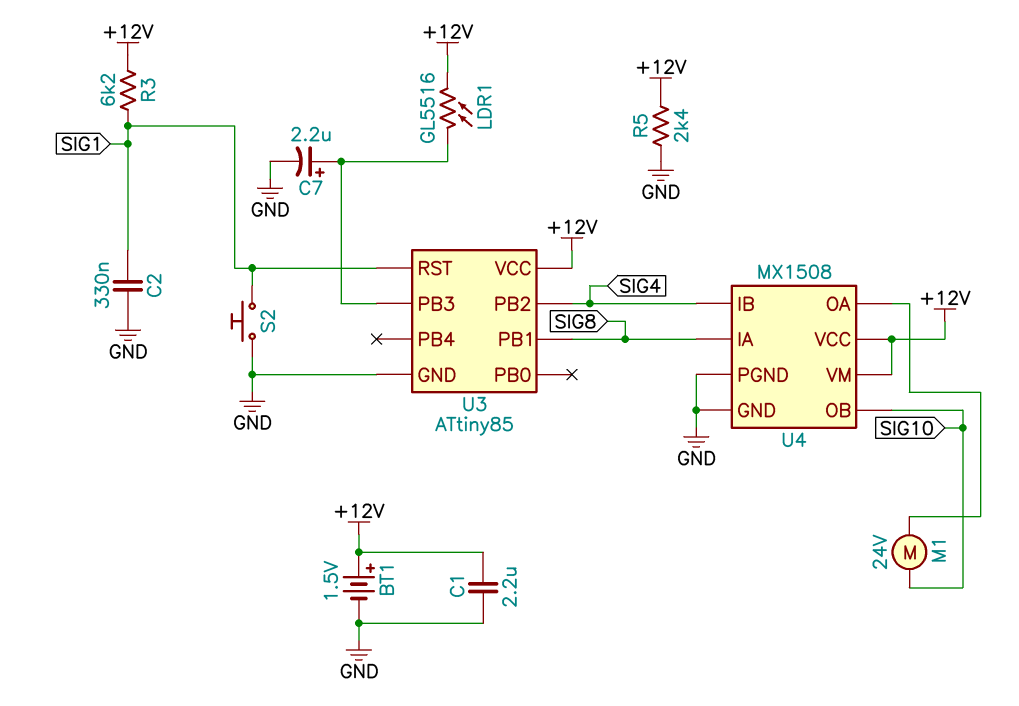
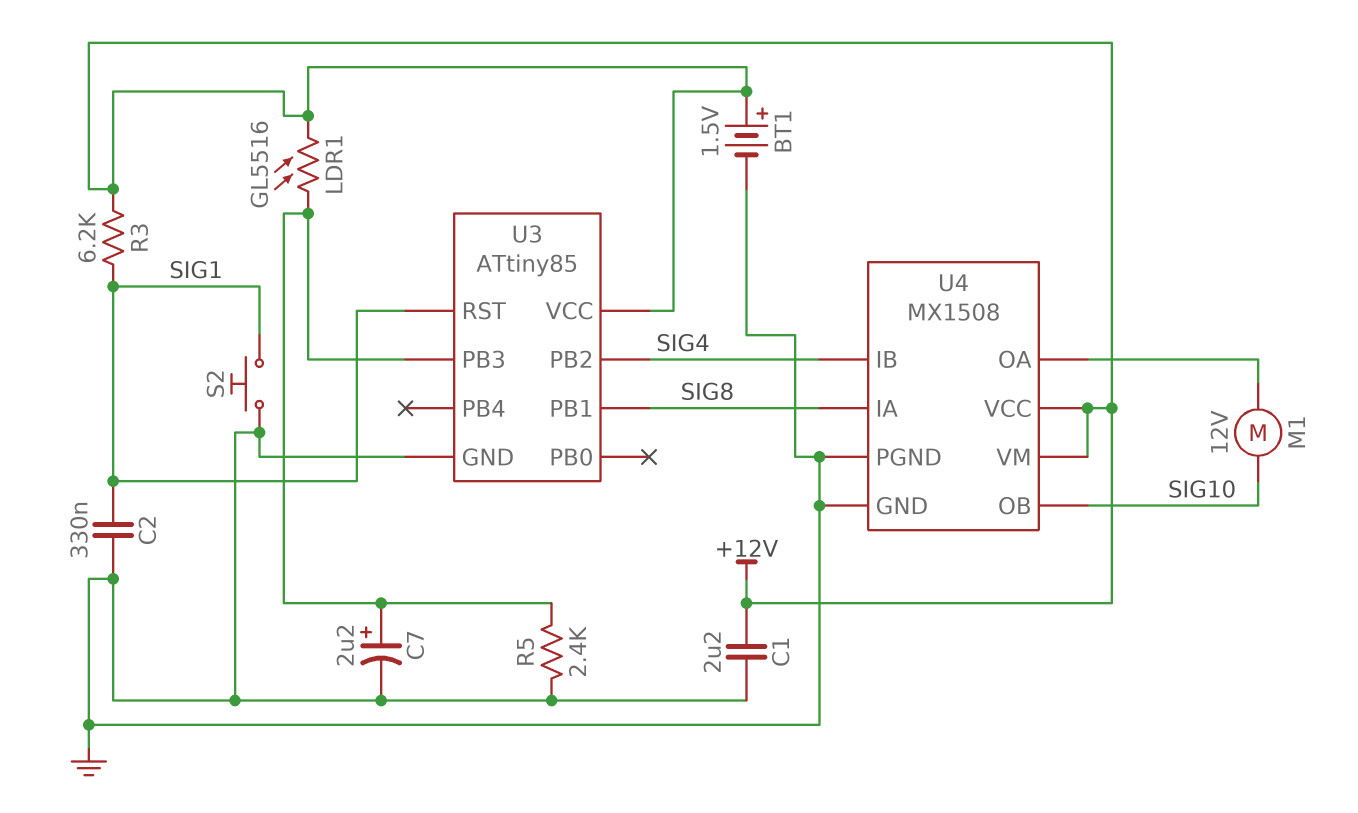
M1: motor 24V (SIG10, U4/OA) -> motor 12V (SIG10, U4/OA)
R5: 2.4k (+12V, GND) -> 2.4k (GND, U3/PB3)

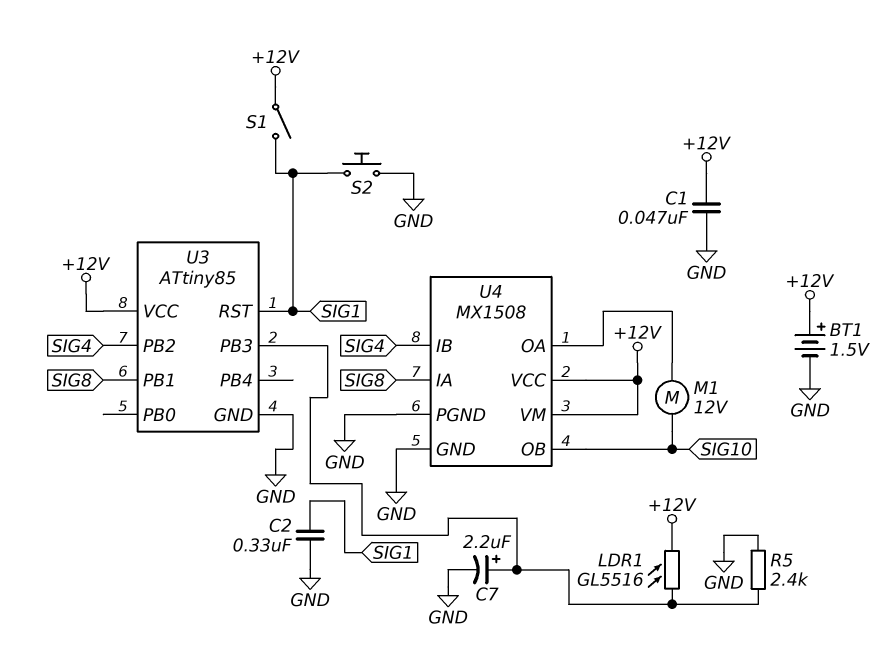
C1: 2.2uF (+12V, GND) -> 47nF (+12V, GND)
R3: 6.2k (+12V, SIG1) -> none
S1: none -> switch (+12V, SIG1)

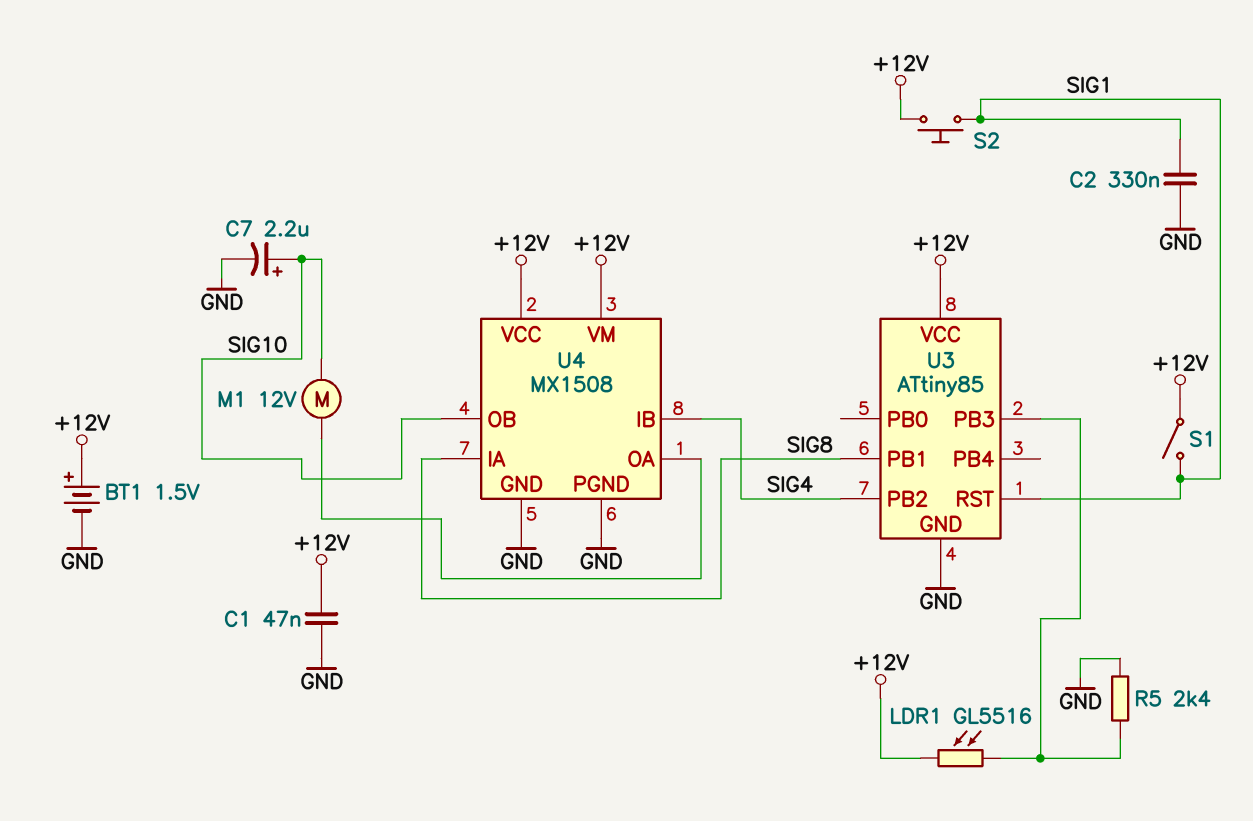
C7: 2.2uF (plus U3/PB3, minus GND) -> 2.2uF (plus SIG10, minus GND)
S2: button (GND, SIG1) -> button (+12V, SIG1)

